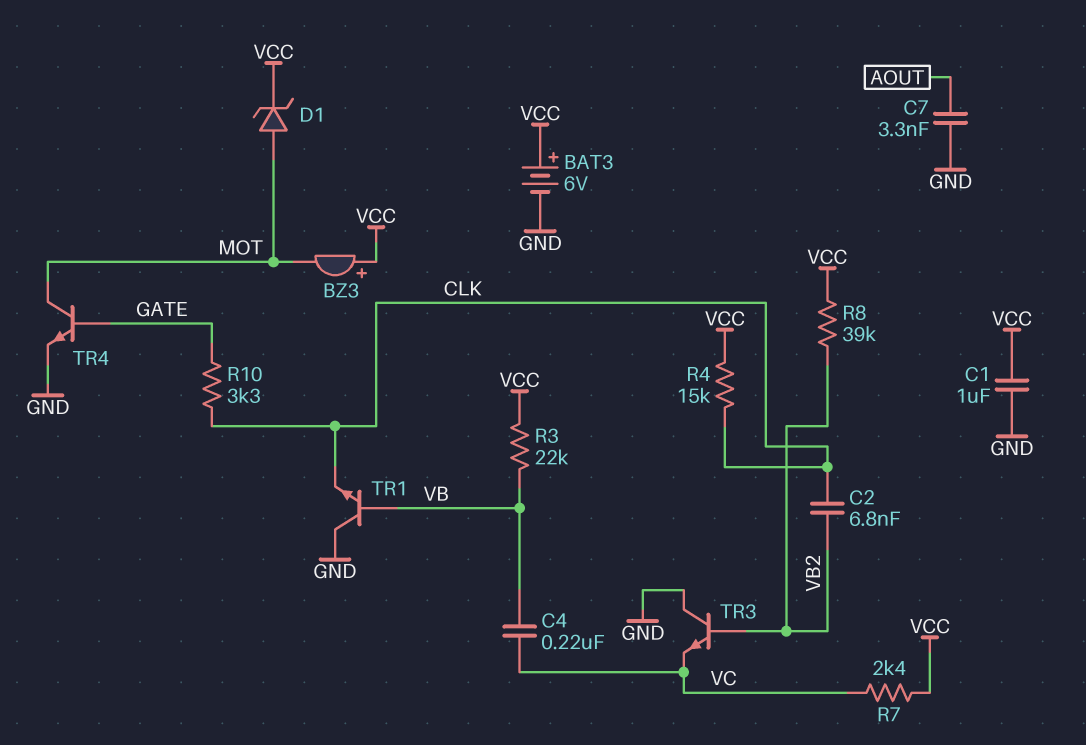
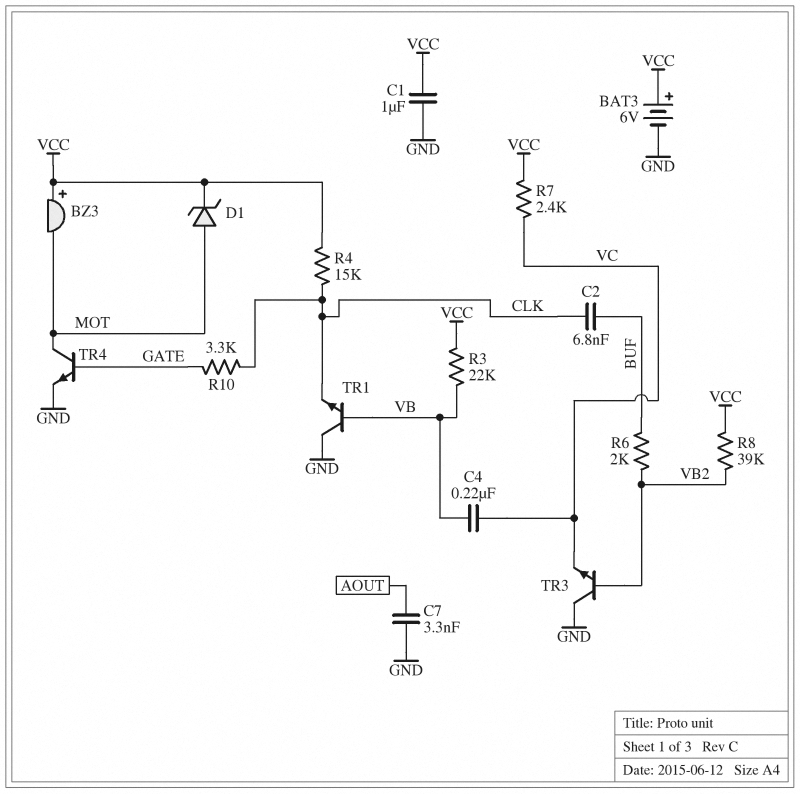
C2: 6.8nF (CLK, VB2) -> 6.8nF (BUF, CLK)
R6: none -> 2k (BUF, VB2)

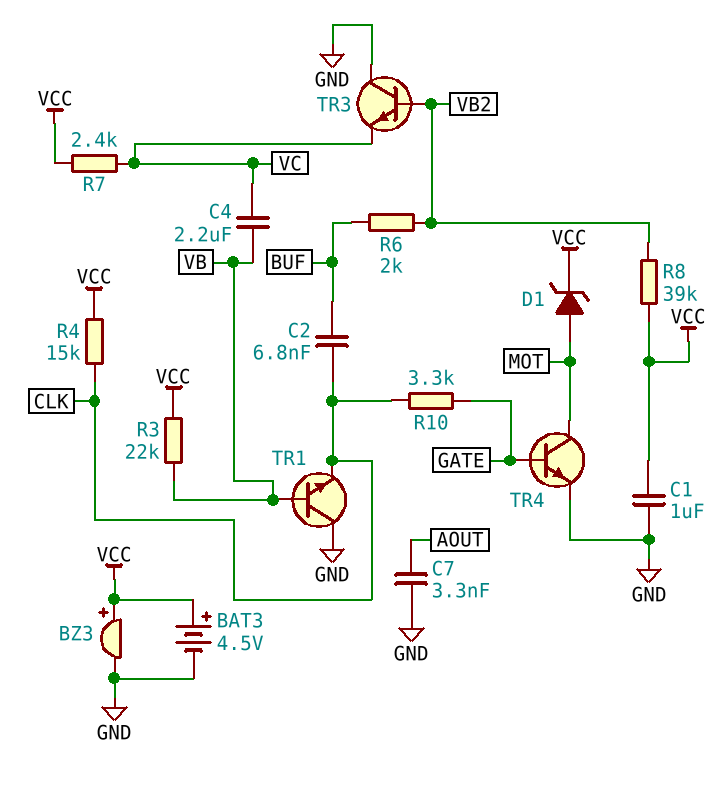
BAT3: 6V (plus VCC, minus GND) -> 4.5V (plus VCC, minus GND)
BZ3: buzzer (plus VCC, minus MOT) -> buzzer (plus VCC, minus GND)
C4: 220nF (VB, VC) -> 2.2uF (VB, VC)

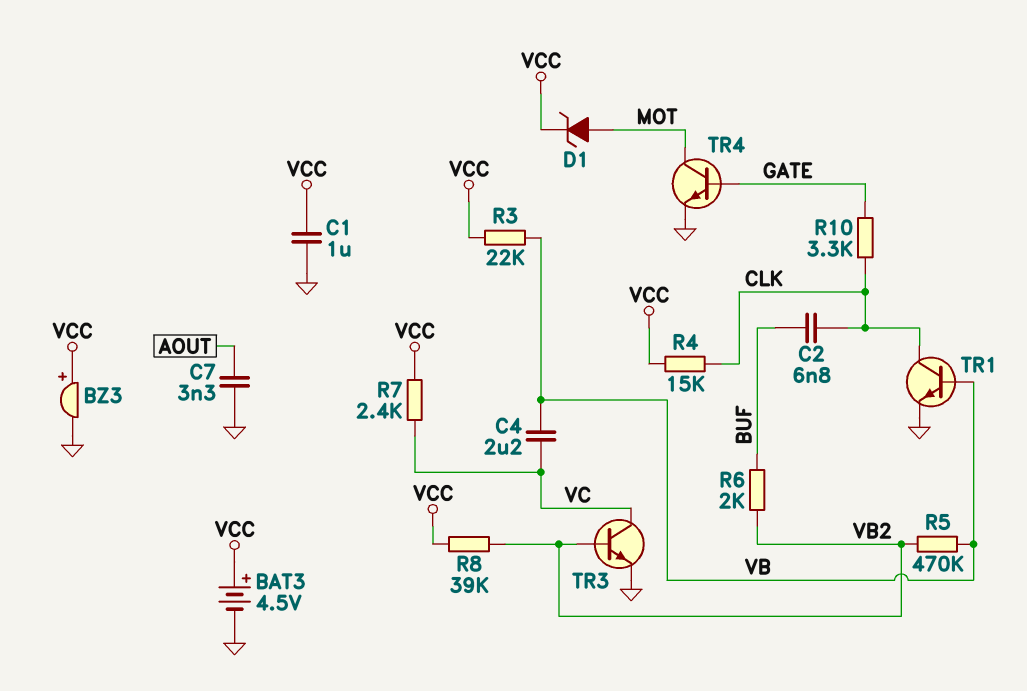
R5: none -> 470k (VB, VB2)
TR1: NPN (B VB, C GND, E CLK) -> NPN (B VB, C CLK, E GND)
TR3: NPN (B VB2, C GND, E VC) -> NPN (B VB2, C VC, E GND)

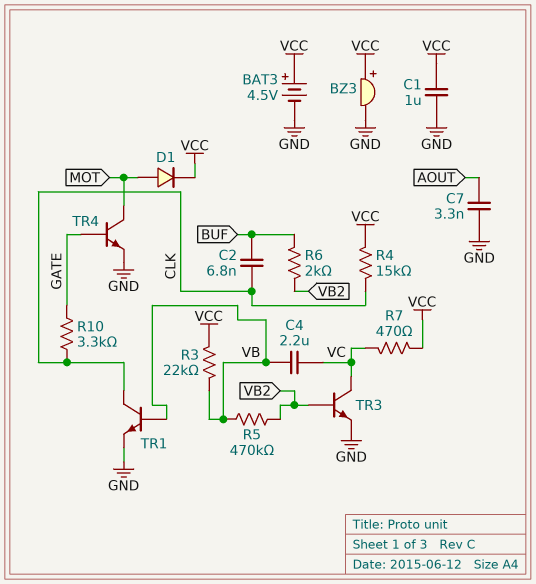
D1: zener (A MOT, K VCC) -> diode (A MOT, K VCC)
R7: 2.4k (VC, VCC) -> 470 (VC, VCC)
R8: 39k (VB2, VCC) -> none

